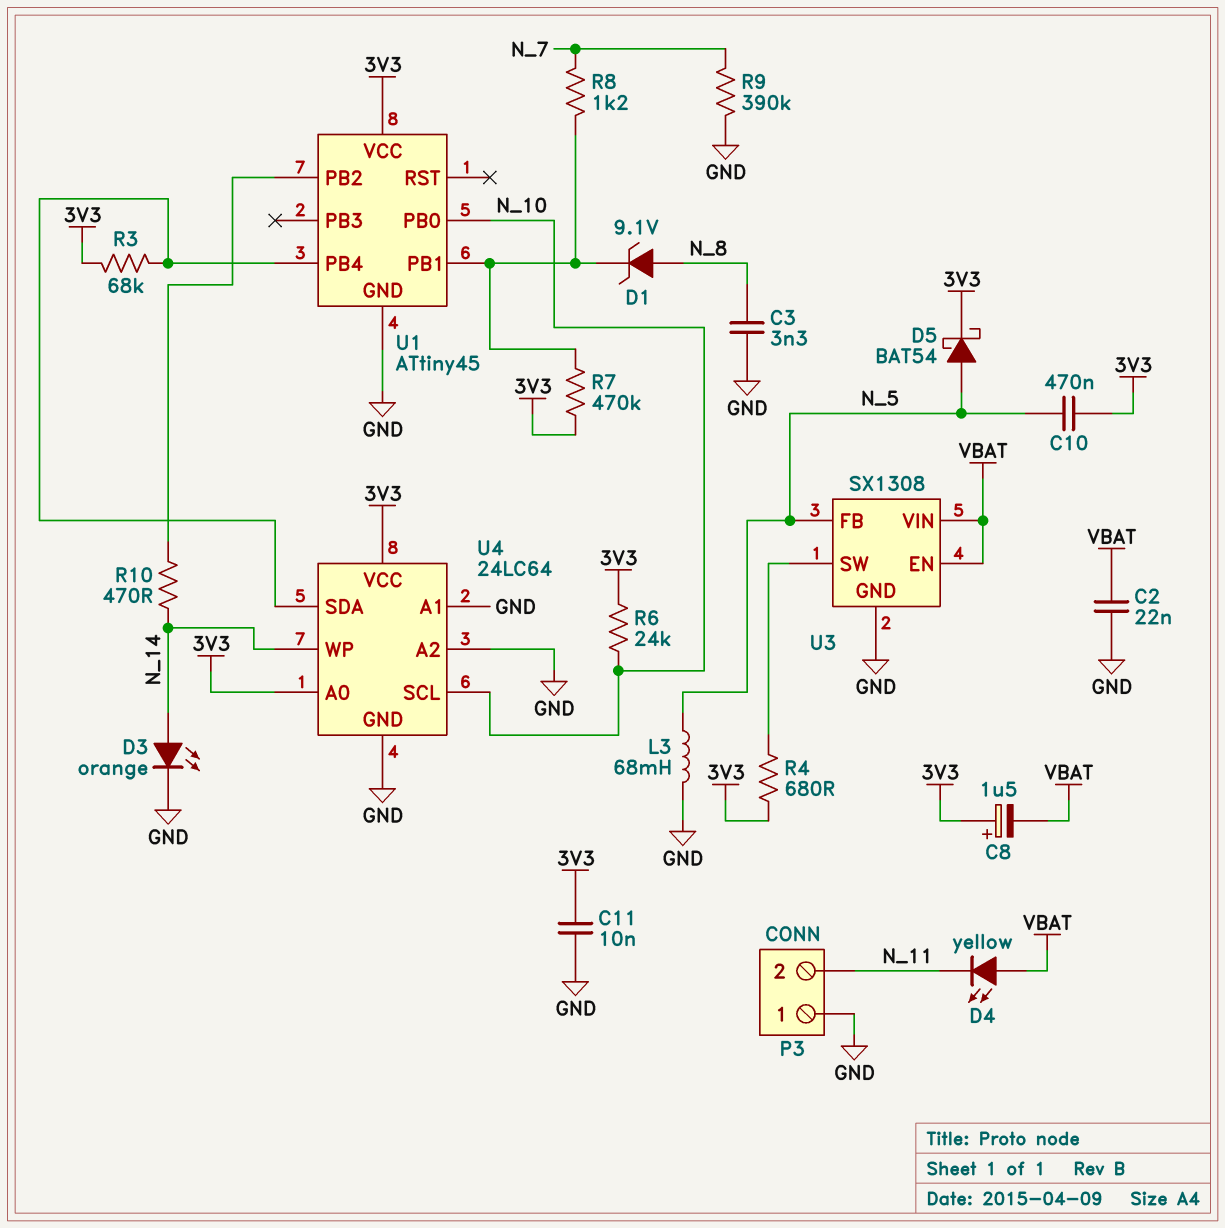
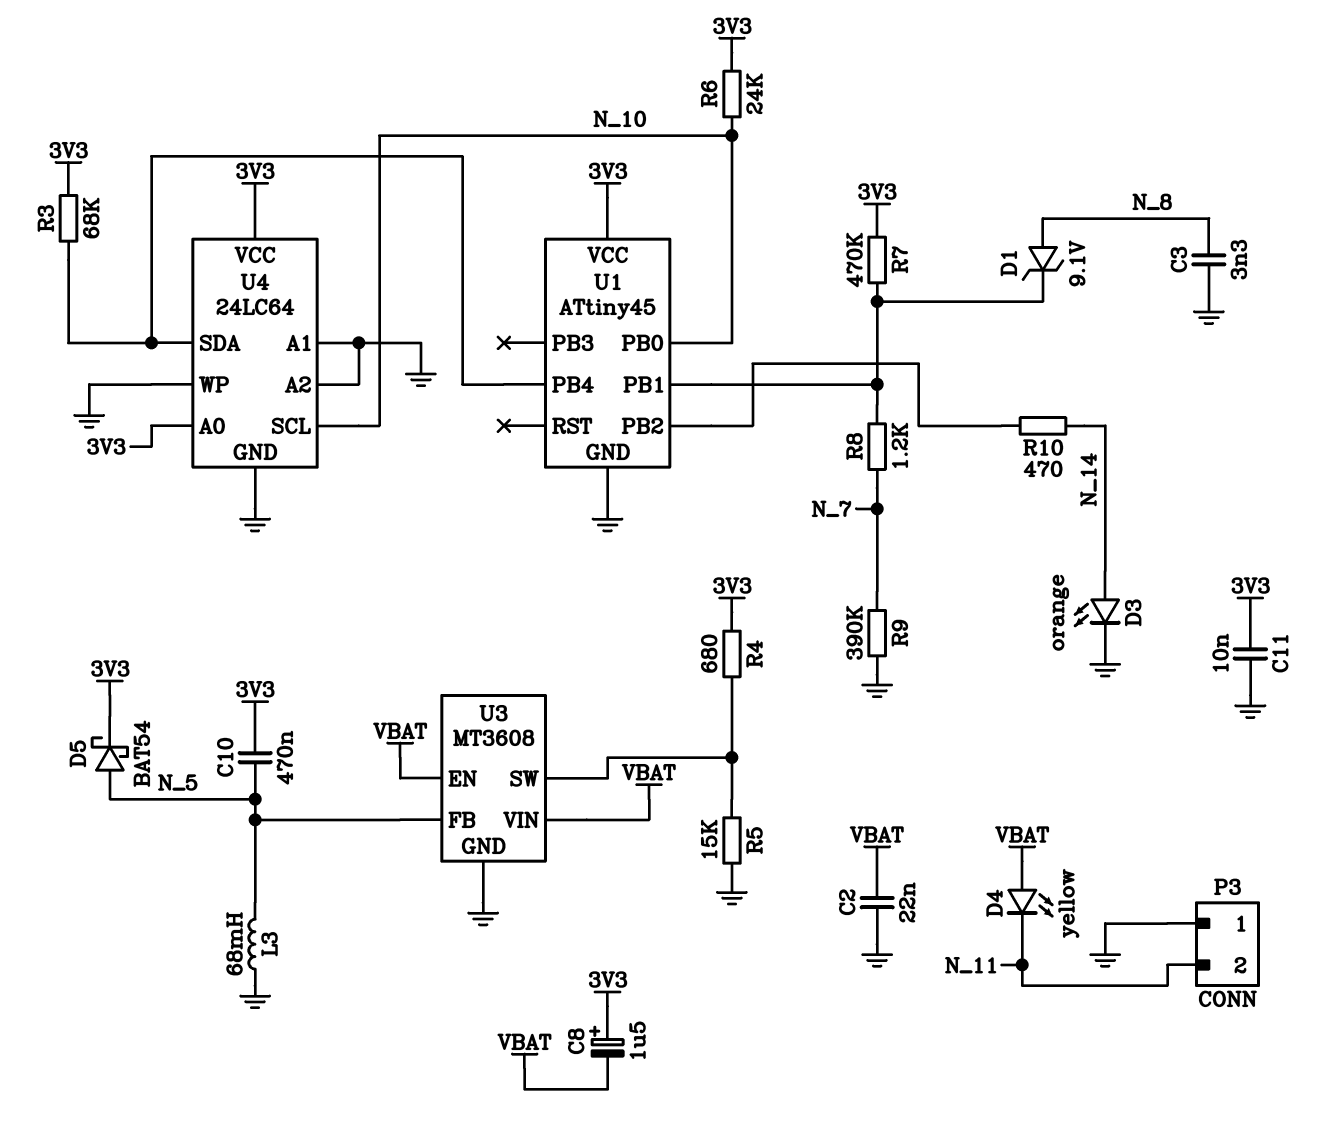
R5: none -> 15k (GND, U3/SW)
U3: SX1308 -> MT3608
U4 pin WP: N_14 -> GND

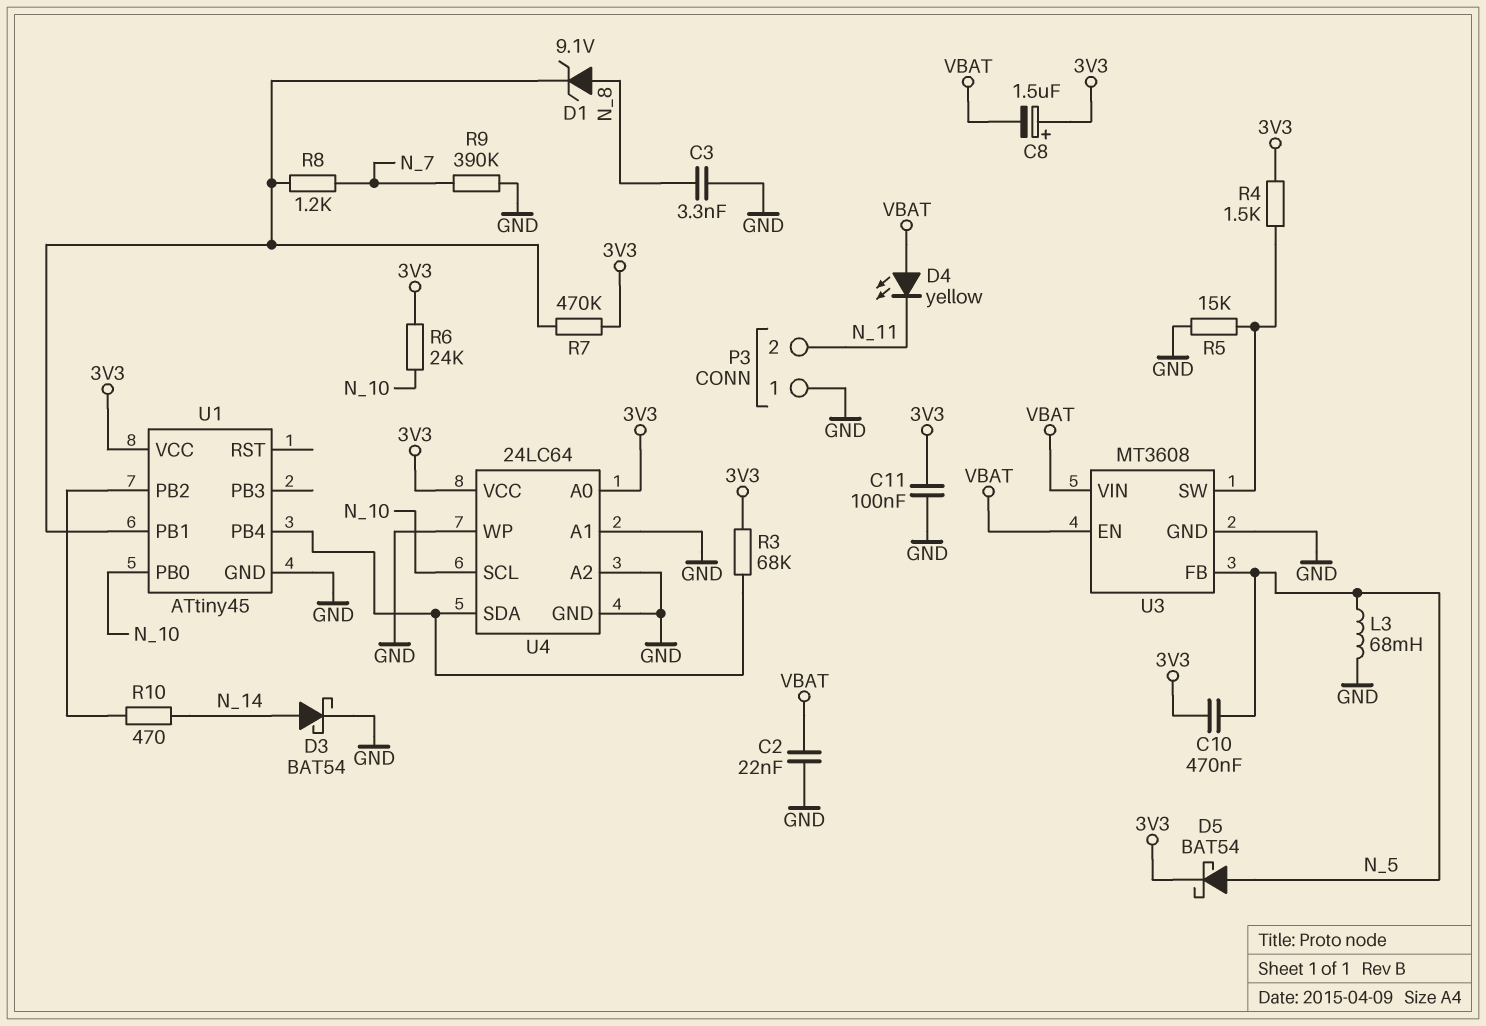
C11: 10nF (3V3, GND) -> 100nF (3V3, GND)
D3: LED orange (A N_14, K GND) -> schottky BAT54 (A N_14, K GND)
R4: 680 (3V3, U3/SW) -> 1.5k (3V3, U3/SW)

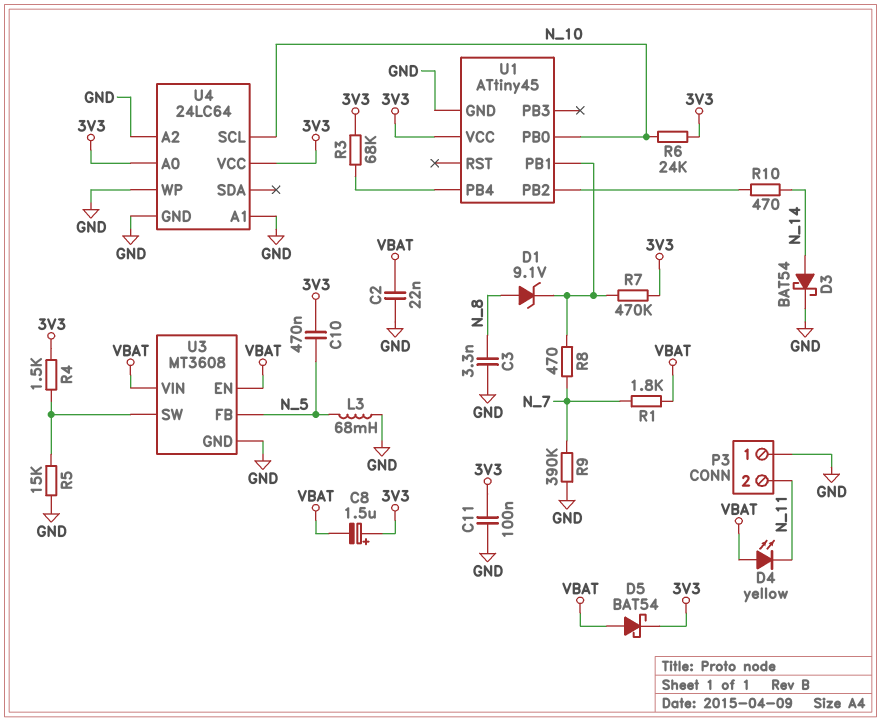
D5: schottky BAT54 (A N_5, K 3V3) -> schottky BAT54 (A VBAT, K 3V3)
R1: none -> 1.8k (N_7, VBAT)
R8: 1.2k (N_7, U1/PB1) -> 470 (N_7, U1/PB1)
U4 pin SDA: U1/PB4 -> none

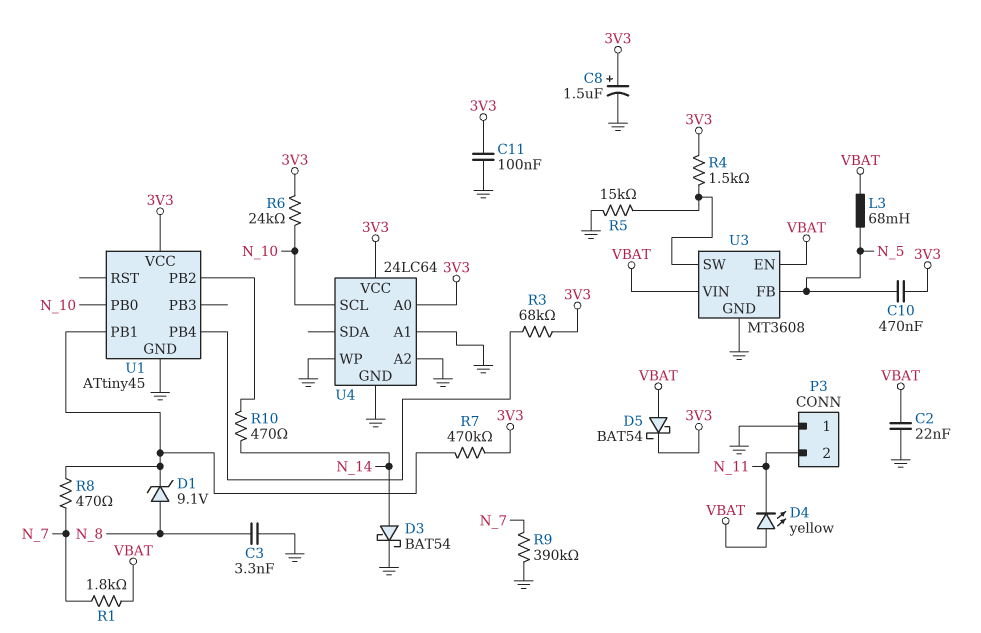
C8: 1.5uF (plus 3V3, minus VBAT) -> 1.5uF (plus 3V3, minus GND)
L3: 68mH (GND, N_5) -> 68mH (N_5, VBAT)

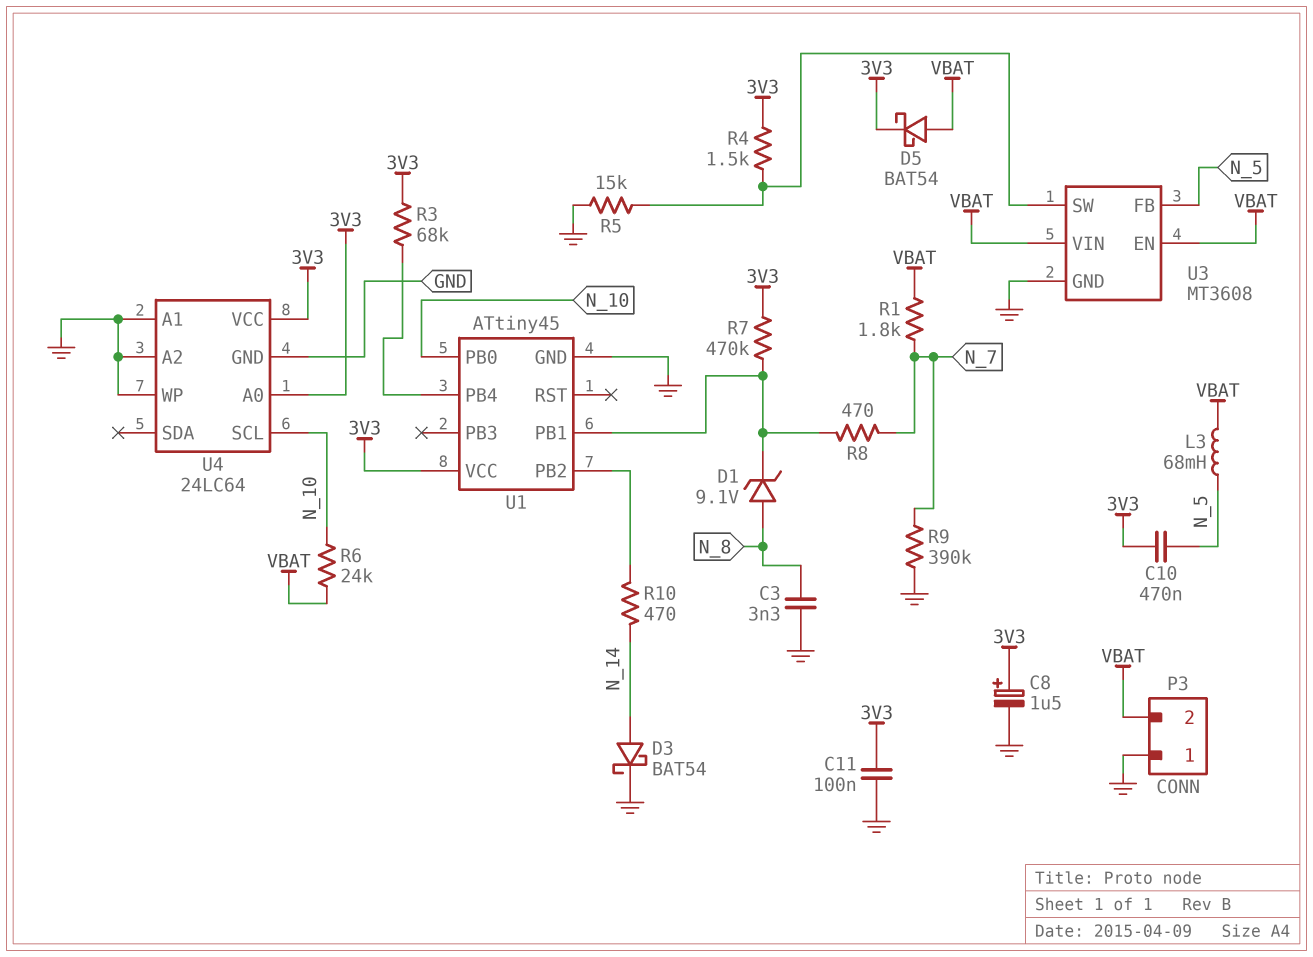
C2: 22nF (GND, VBAT) -> none
D4: LED yellow (A VBAT, K N_11) -> none
P3 pin 2: N_11 -> VBAT
R6: 24k (3V3, N_10) -> 24k (N_10, VBAT)

